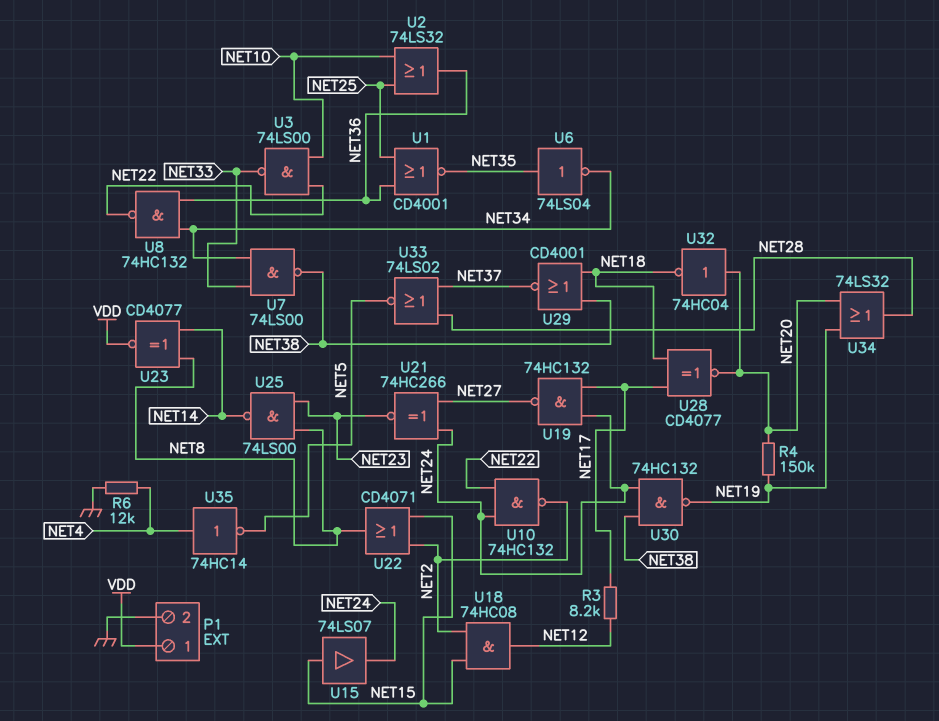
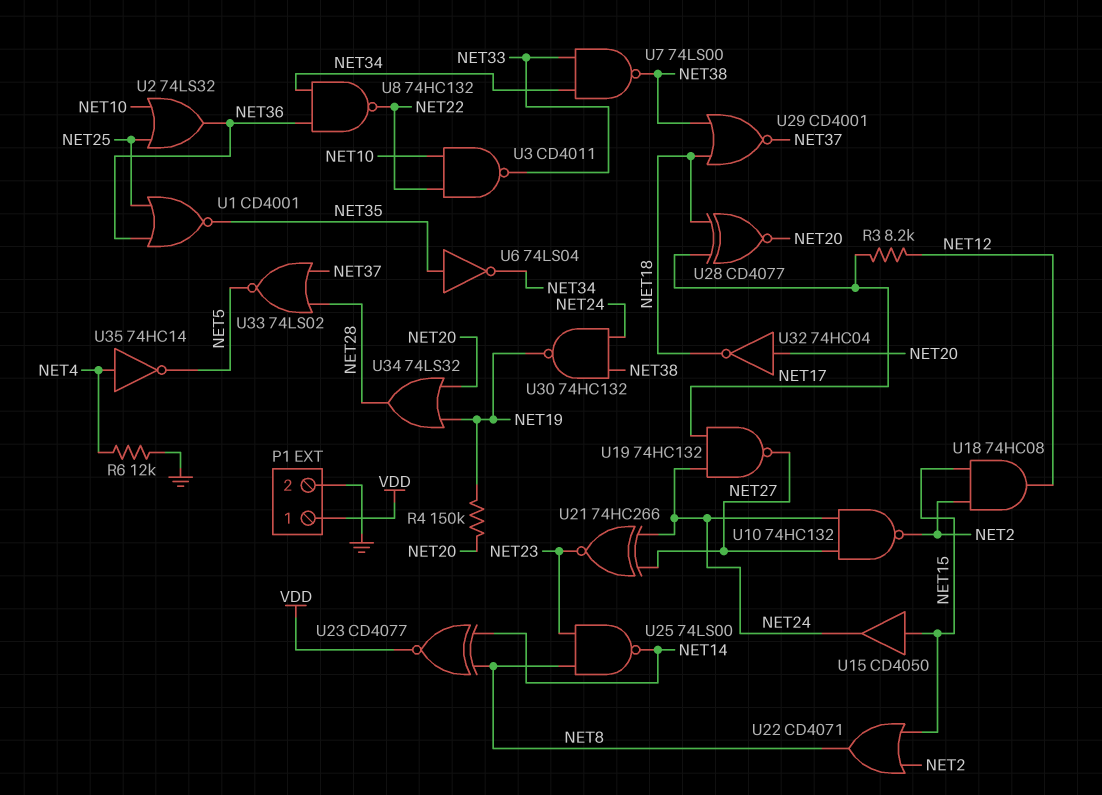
U3: NAND 74LS00 (in NET10, in NET22, out NET33) -> NAND CD4011 (in NET10, in NET22, out NET33)
U10: NAND 74HC132 (in NET22, in NET24, out NET2) -> NAND 74HC132 (in NET24, in NET27, out NET2)
U15: buffer 74LS07 (in NET15, out NET24) -> buffer CD4050 (in NET15, out NET24)

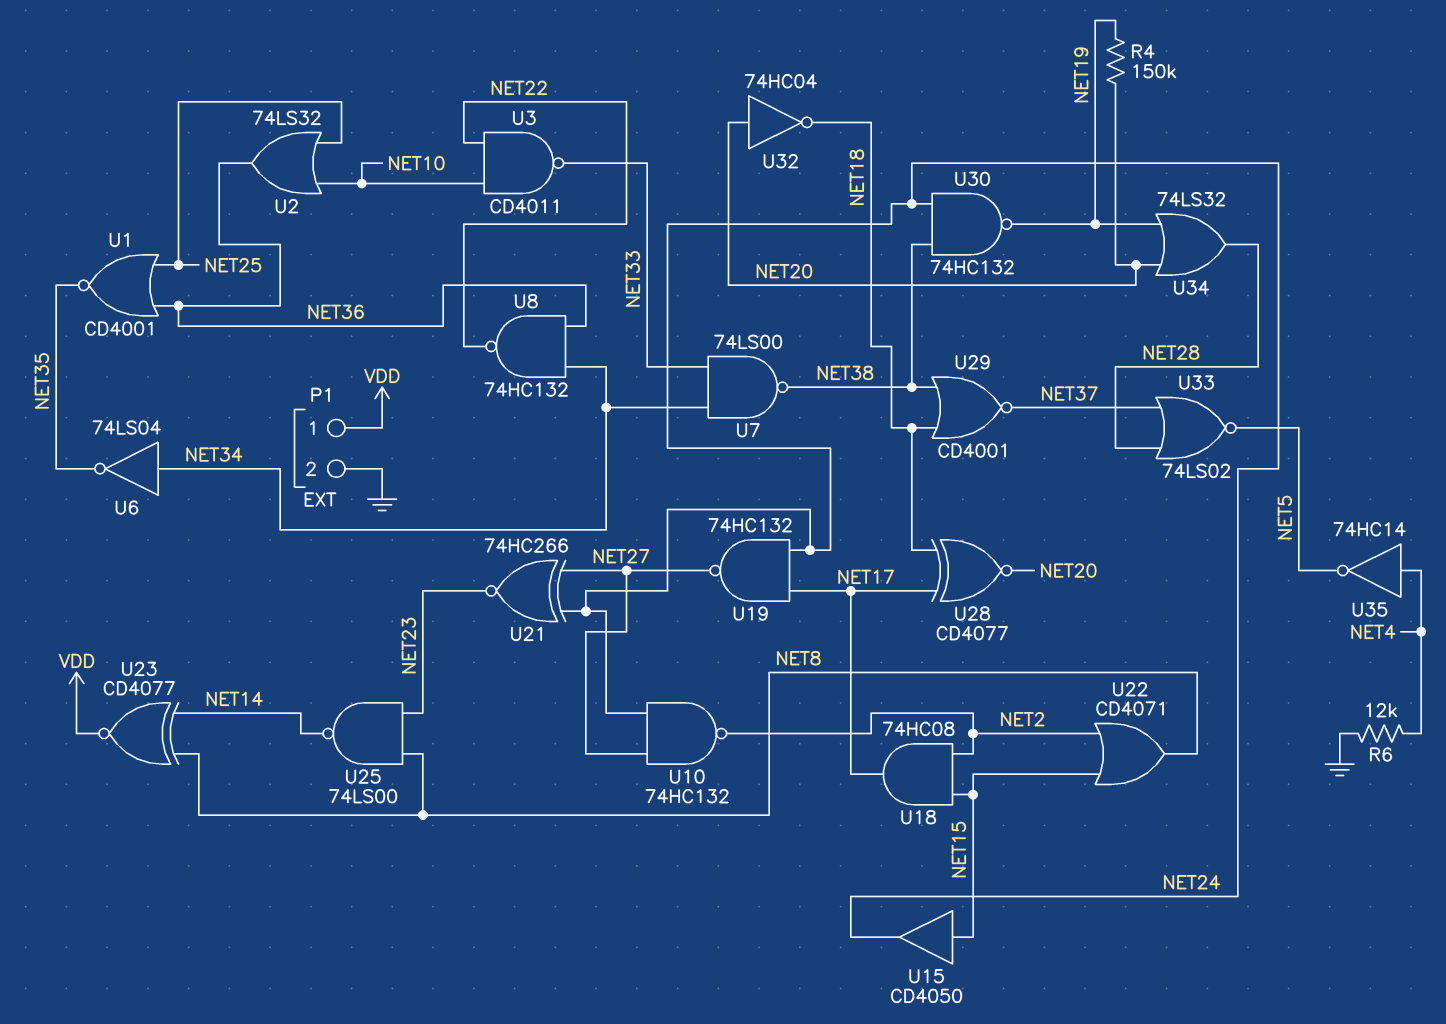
R3: 8.2k (NET12, NET17) -> none
U6: NOT 74LS04 (in NET35, out NET34) -> NOT 74LS04 (in NET34, out NET35)
U18: AND 74HC08 (in NET2, in NET15, out NET12) -> AND 74HC08 (in NET2, in NET15, out NET17)

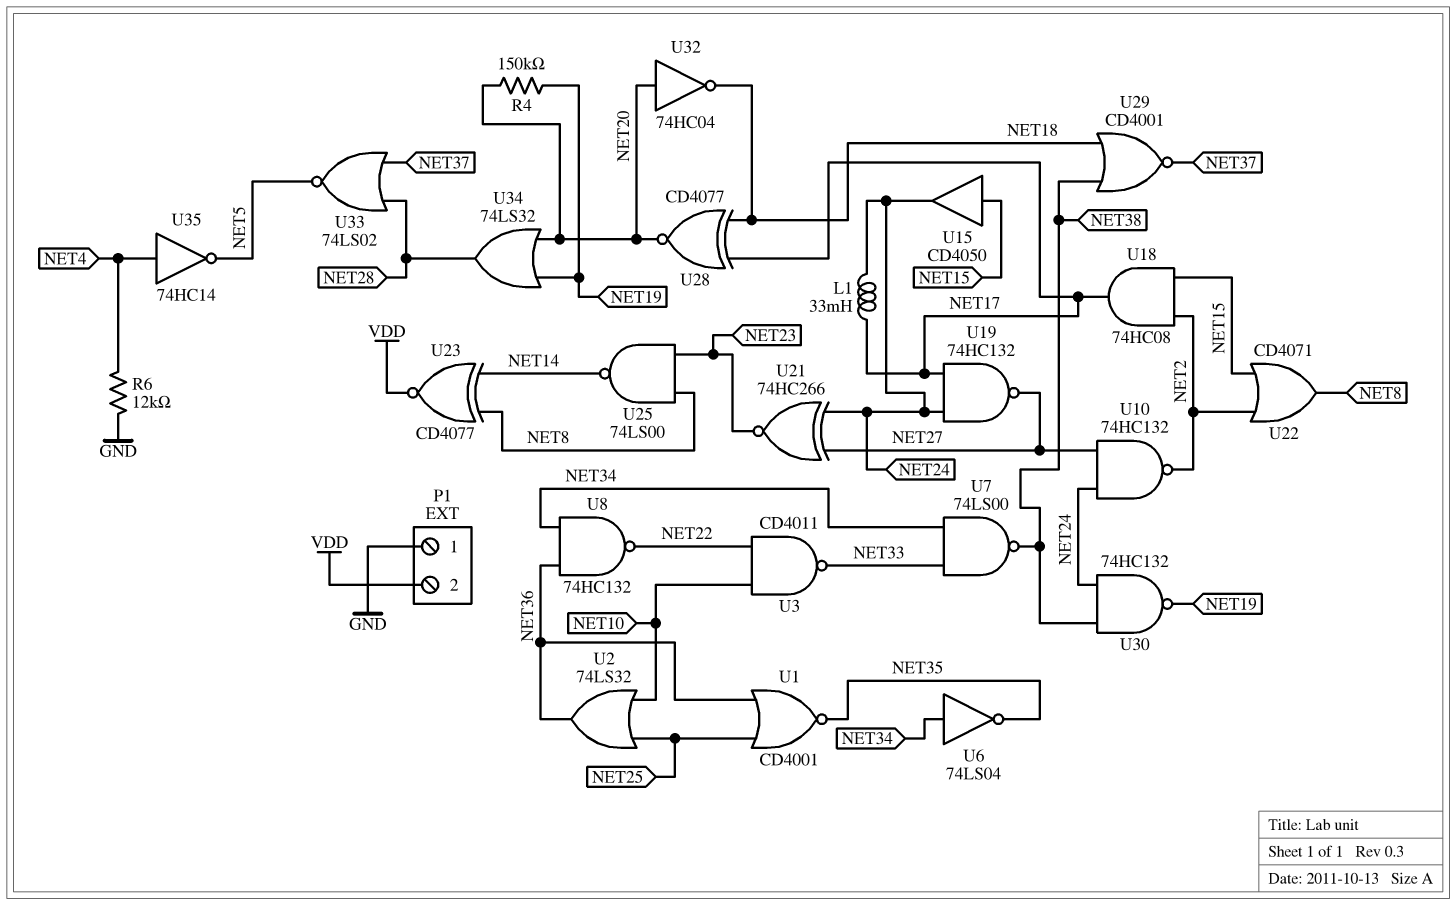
L1: none -> 33mH (NET17, NET24)
P1 pin 1: VDD -> GND
P1 pin 2: GND -> VDD

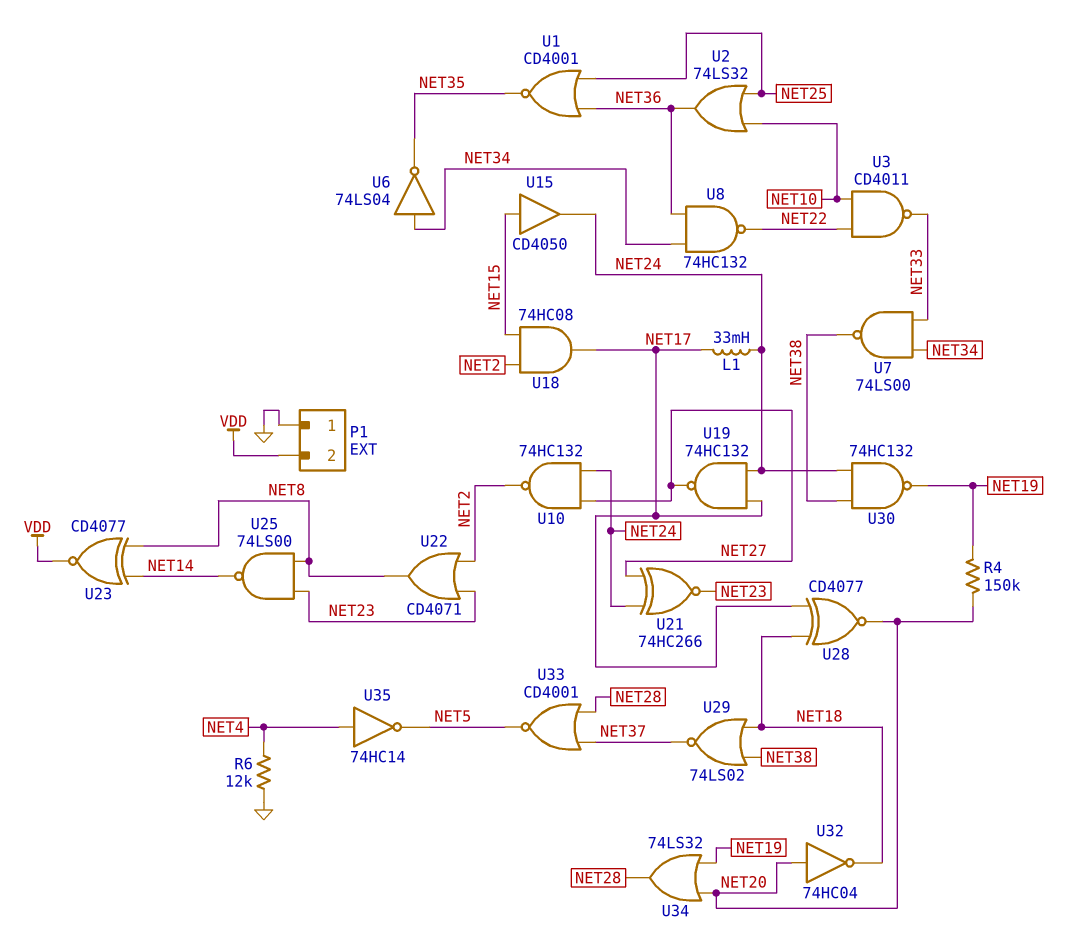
U22: OR CD4071 (in NET2, in NET15, out NET8) -> OR CD4071 (in NET2, in NET23, out NET8)
U29: NOR CD4001 (in NET18, in NET38, out NET37) -> NOR 74LS02 (in NET18, in NET38, out NET37)
U33: NOR 74LS02 (in NET28, in NET37, out NET5) -> NOR CD4001 (in NET28, in NET37, out NET5)

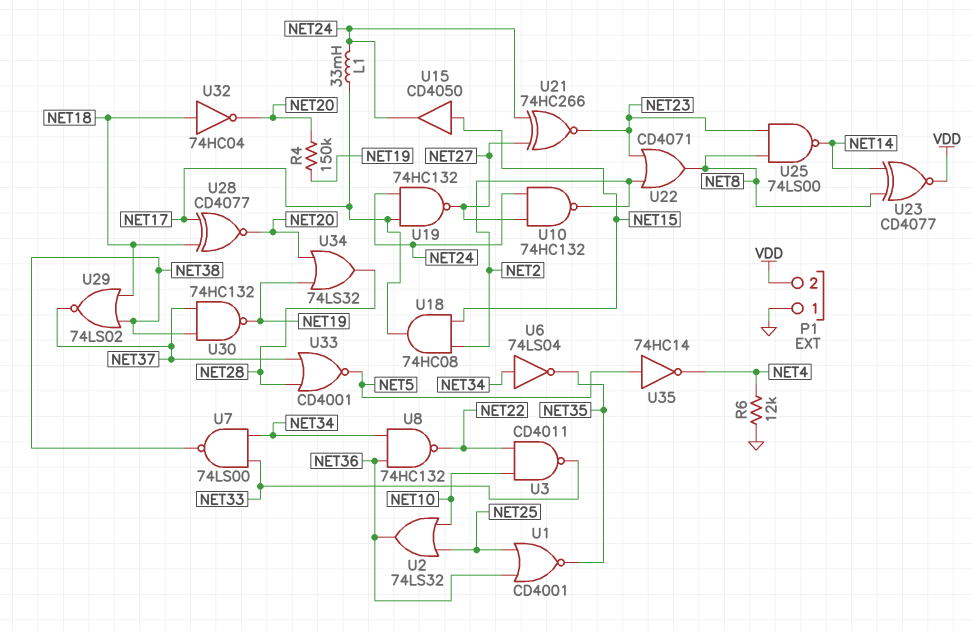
U30: NAND 74HC132 (in NET24, in NET38, out NET19) -> NAND 74HC132 (in NET37, in NET38, out NET19)
U32: NOT 74HC04 (in NET20, out NET18) -> NOT 74HC04 (in NET18, out NET20)
U35: NOT 74HC14 (in NET4, out NET5) -> NOT 74HC14 (in NET5, out NET4)

